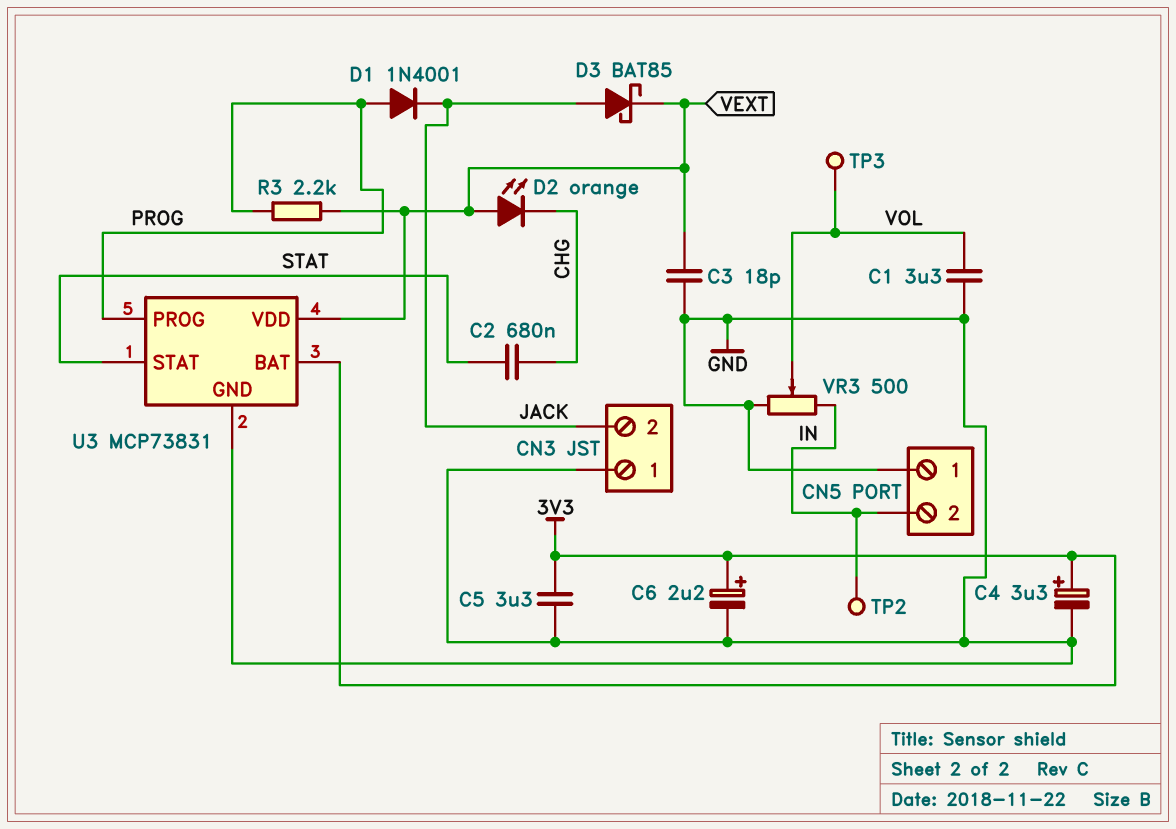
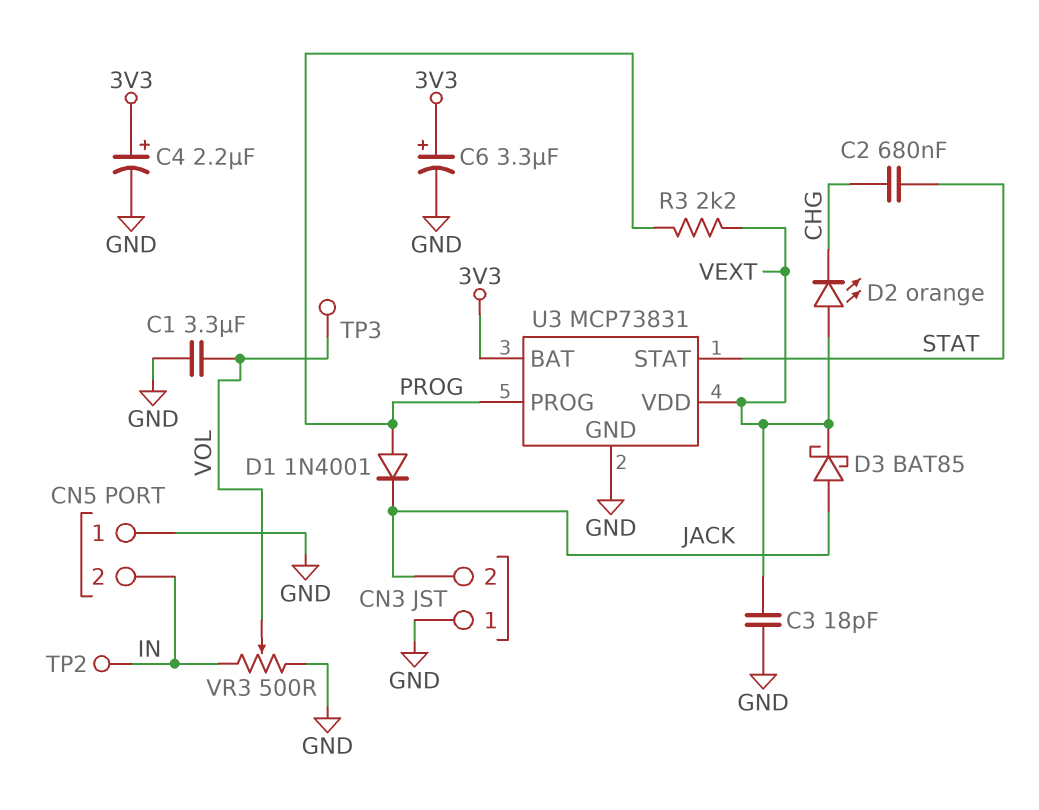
C4: 3.3uF (plus 3V3, minus GND) -> 2.2uF (plus 3V3, minus GND)
C5: 3.3uF (3V3, GND) -> none
C6: 2.2uF (plus 3V3, minus GND) -> 3.3uF (plus 3V3, minus GND)

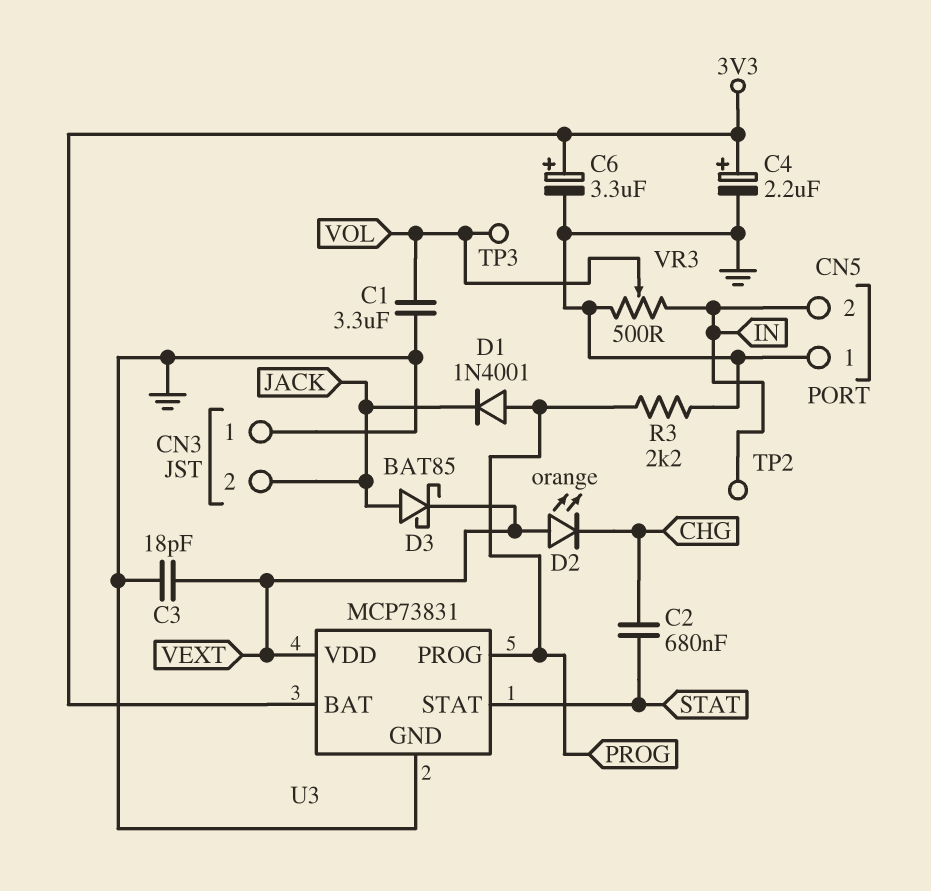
R3: 2.2k (PROG, VEXT) -> 2.2k (GND, PROG)

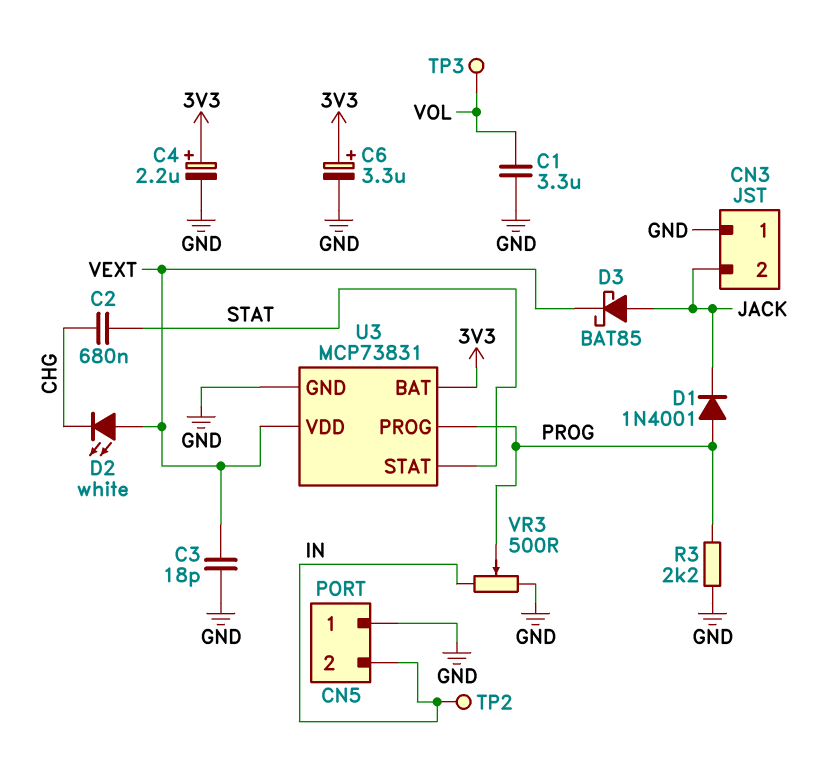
D2: LED orange (A VEXT, K CHG) -> LED white (A VEXT, K CHG)
VR3: 500 (GND, IN, wiper VOL) -> 500 (GND, IN, wiper PROG)

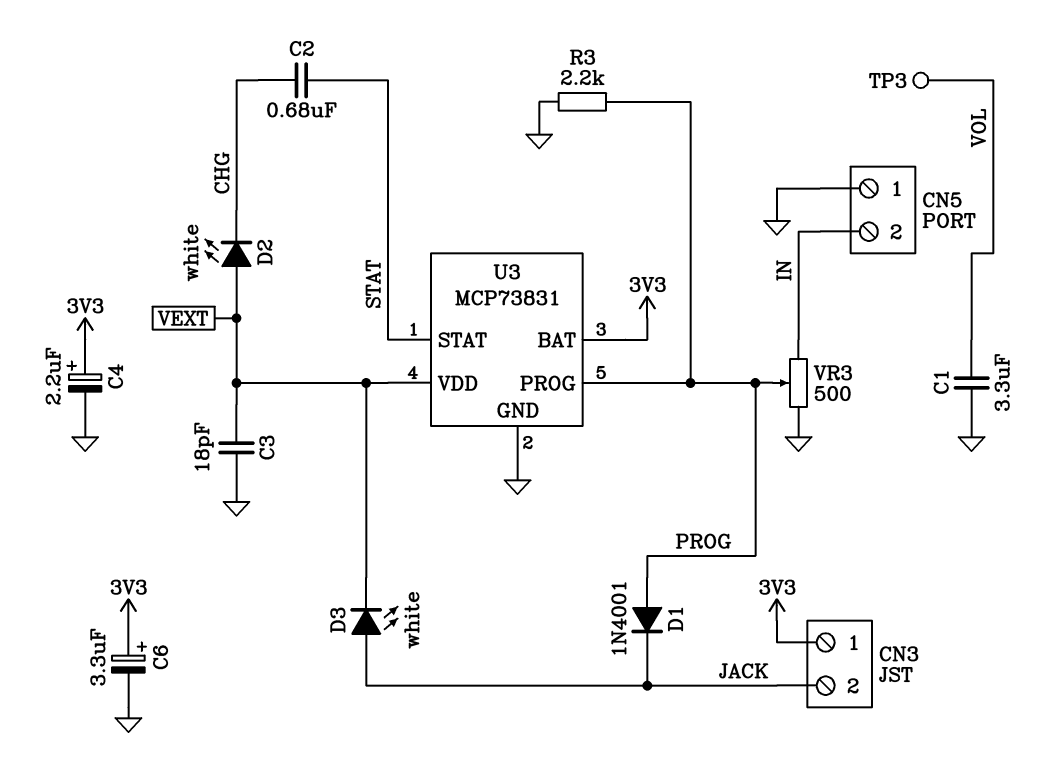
CN3 pin 1: GND -> 3V3
D3: schottky BAT85 (A JACK, K VEXT) -> LED white (A JACK, K VEXT)
TP2: test point (IN) -> none

